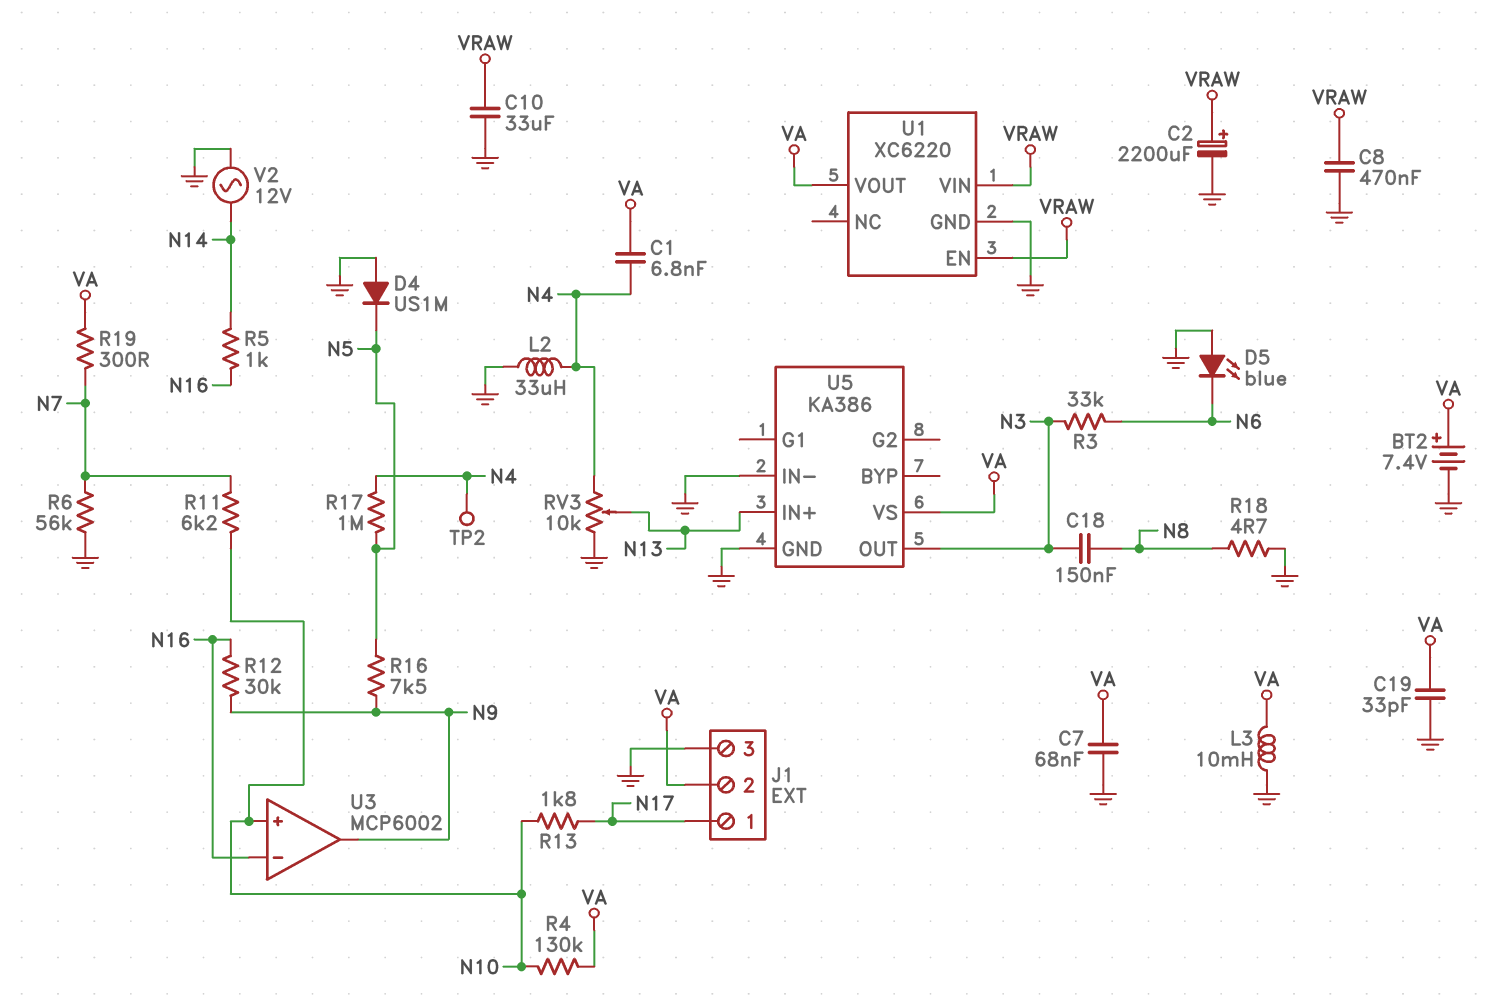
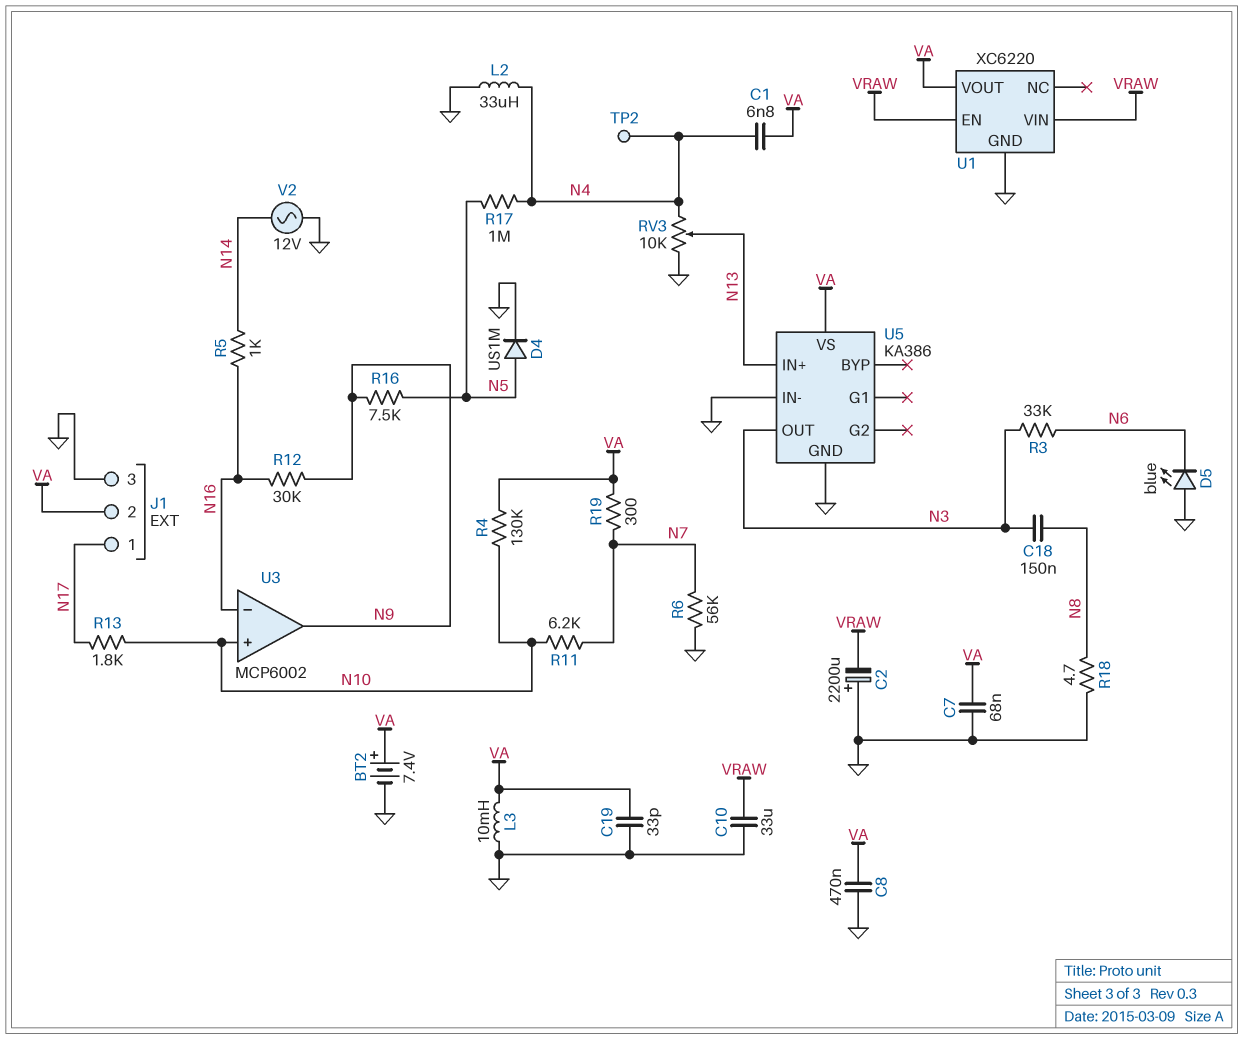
C2: 2200uF (plus VRAW, minus GND) -> 2200uF (plus GND, minus VRAW)
C8: 470nF (GND, VRAW) -> 470nF (GND, VA)
D4: diode US1M (A GND, K N5) -> diode US1M (A N5, K GND)

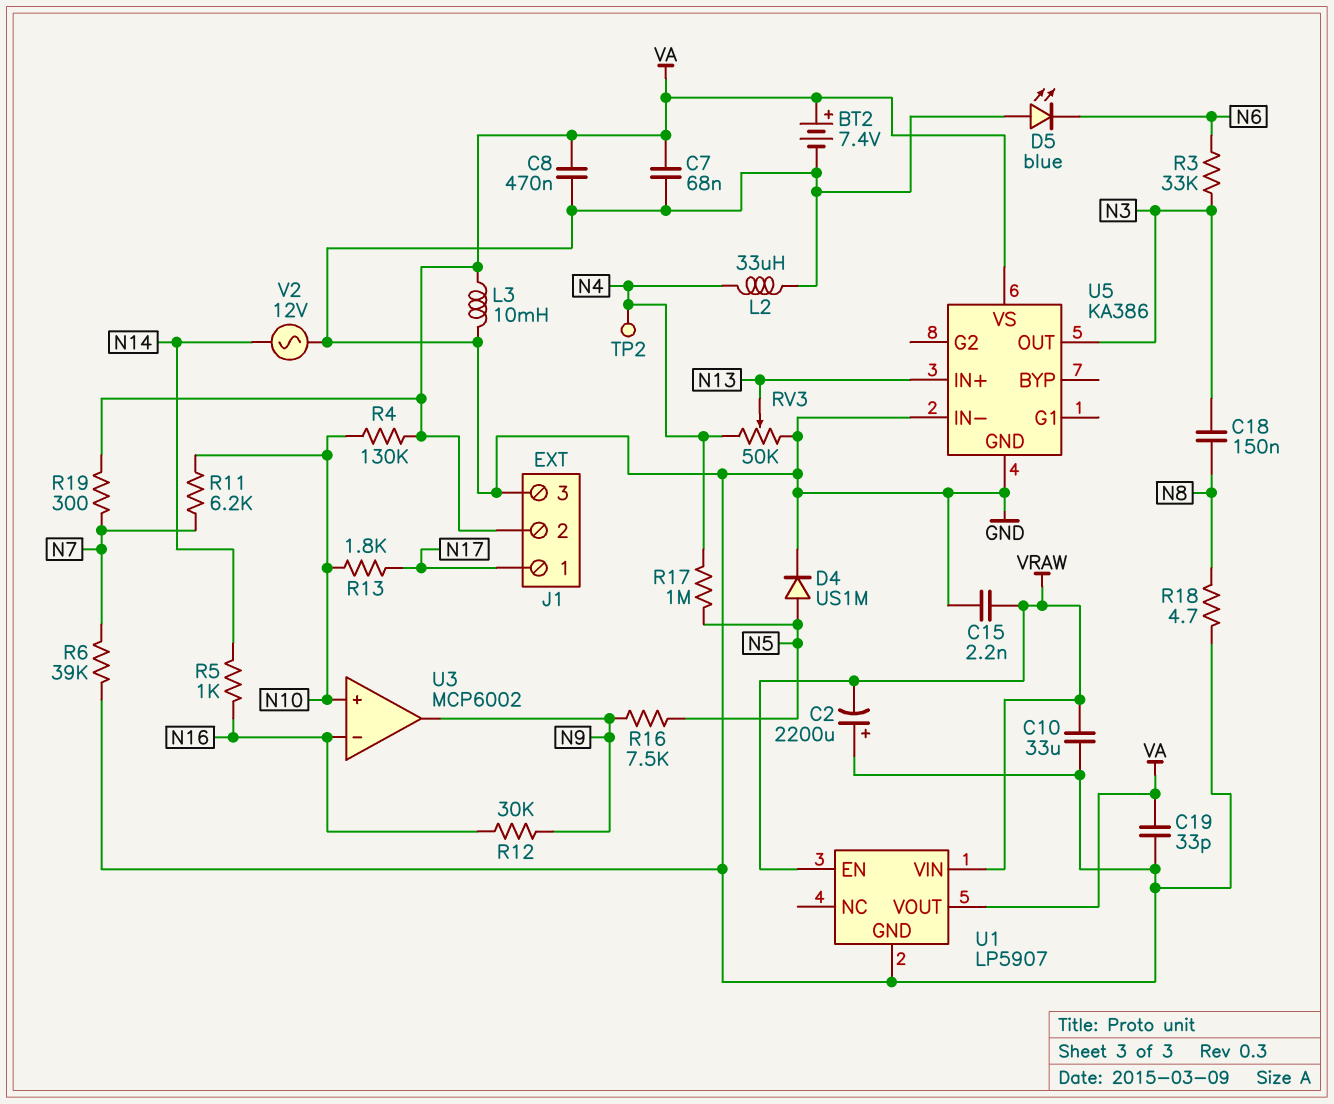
C1: 6.8nF (N4, VA) -> none
C15: none -> 2.2nF (GND, VRAW)
R6: 56k (GND, N7) -> 39k (GND, N7)
RV3: 10k (GND, N4, wiper N13) -> 50k (GND, N4, wiper N13)
U1: XC6220 -> LP5907

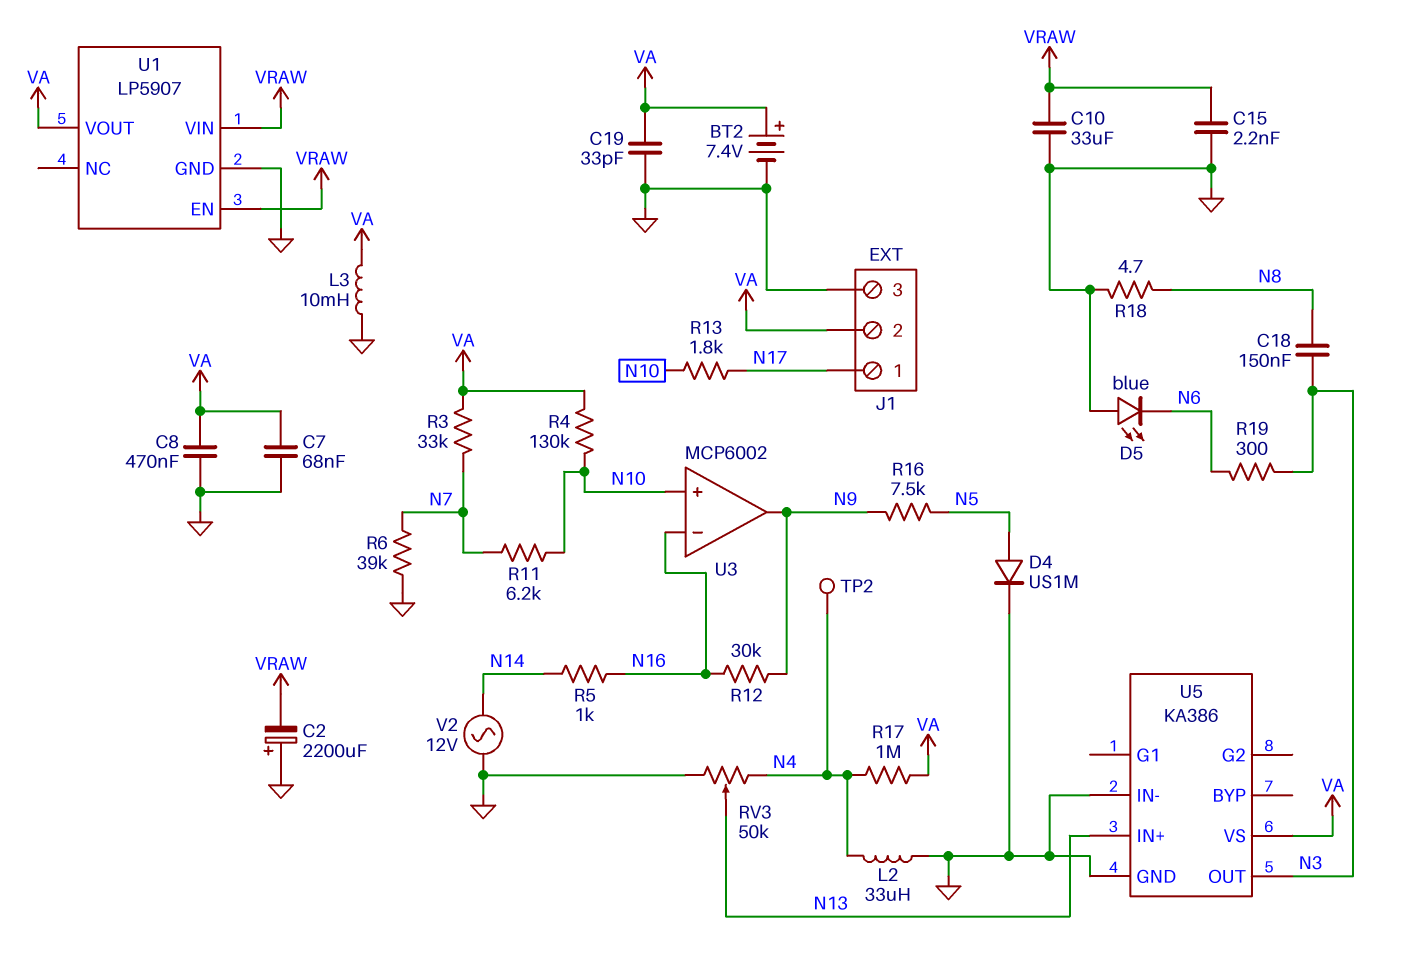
R3: 33k (N3, N6) -> 33k (N7, VA)
R17: 1M (N4, N5) -> 1M (N4, VA)
R19: 300 (N7, VA) -> 300 (N3, N6)

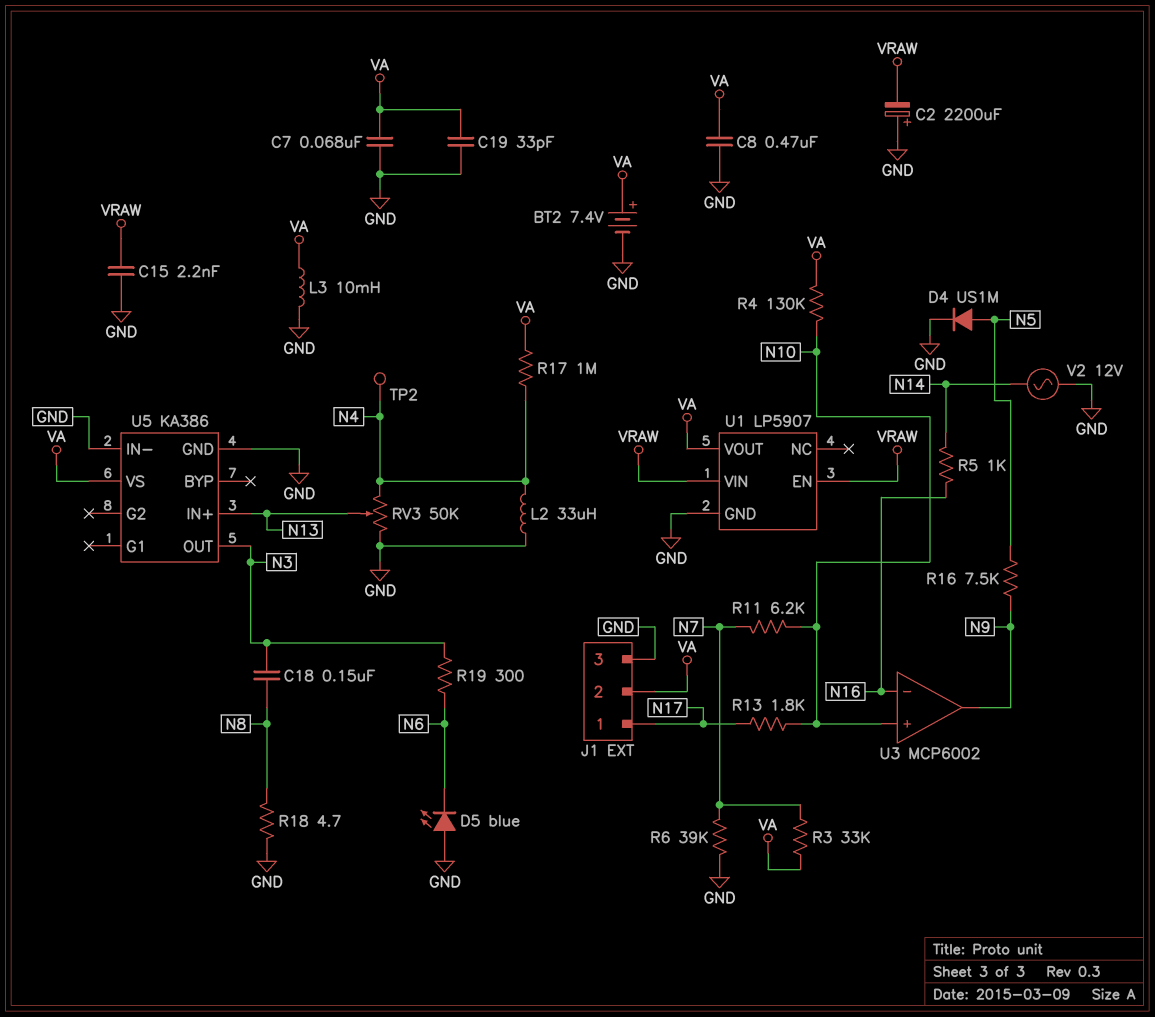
C10: 33uF (GND, VRAW) -> none
R12: 30k (N9, N16) -> none

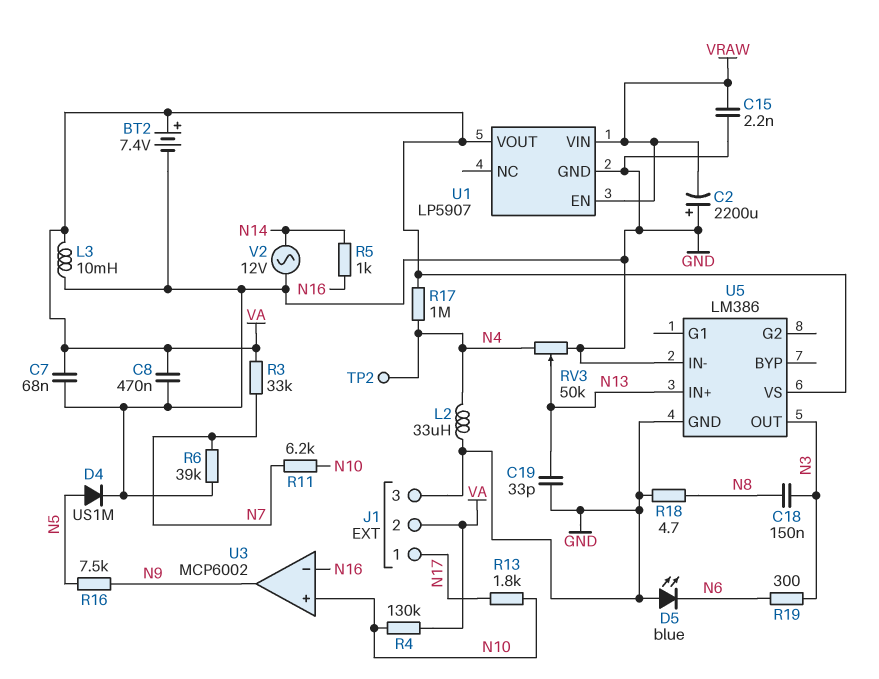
C19: 33pF (GND, VA) -> 33pF (GND, N13)
U5: KA386 -> LM386

